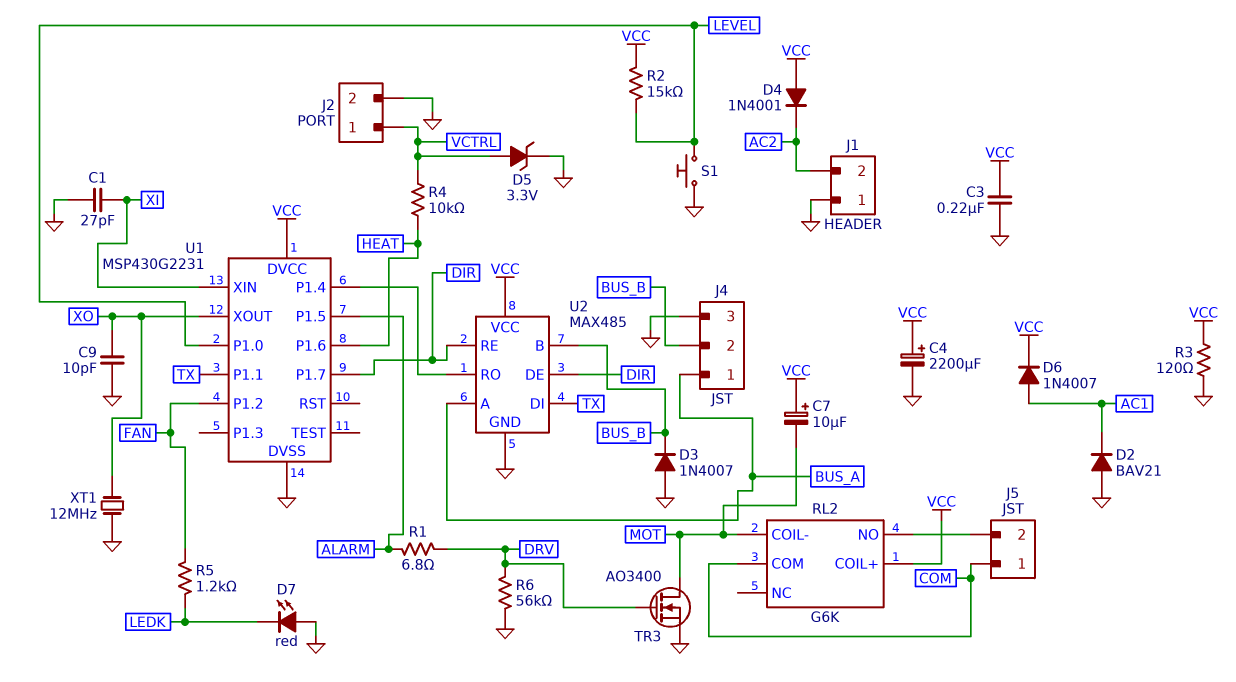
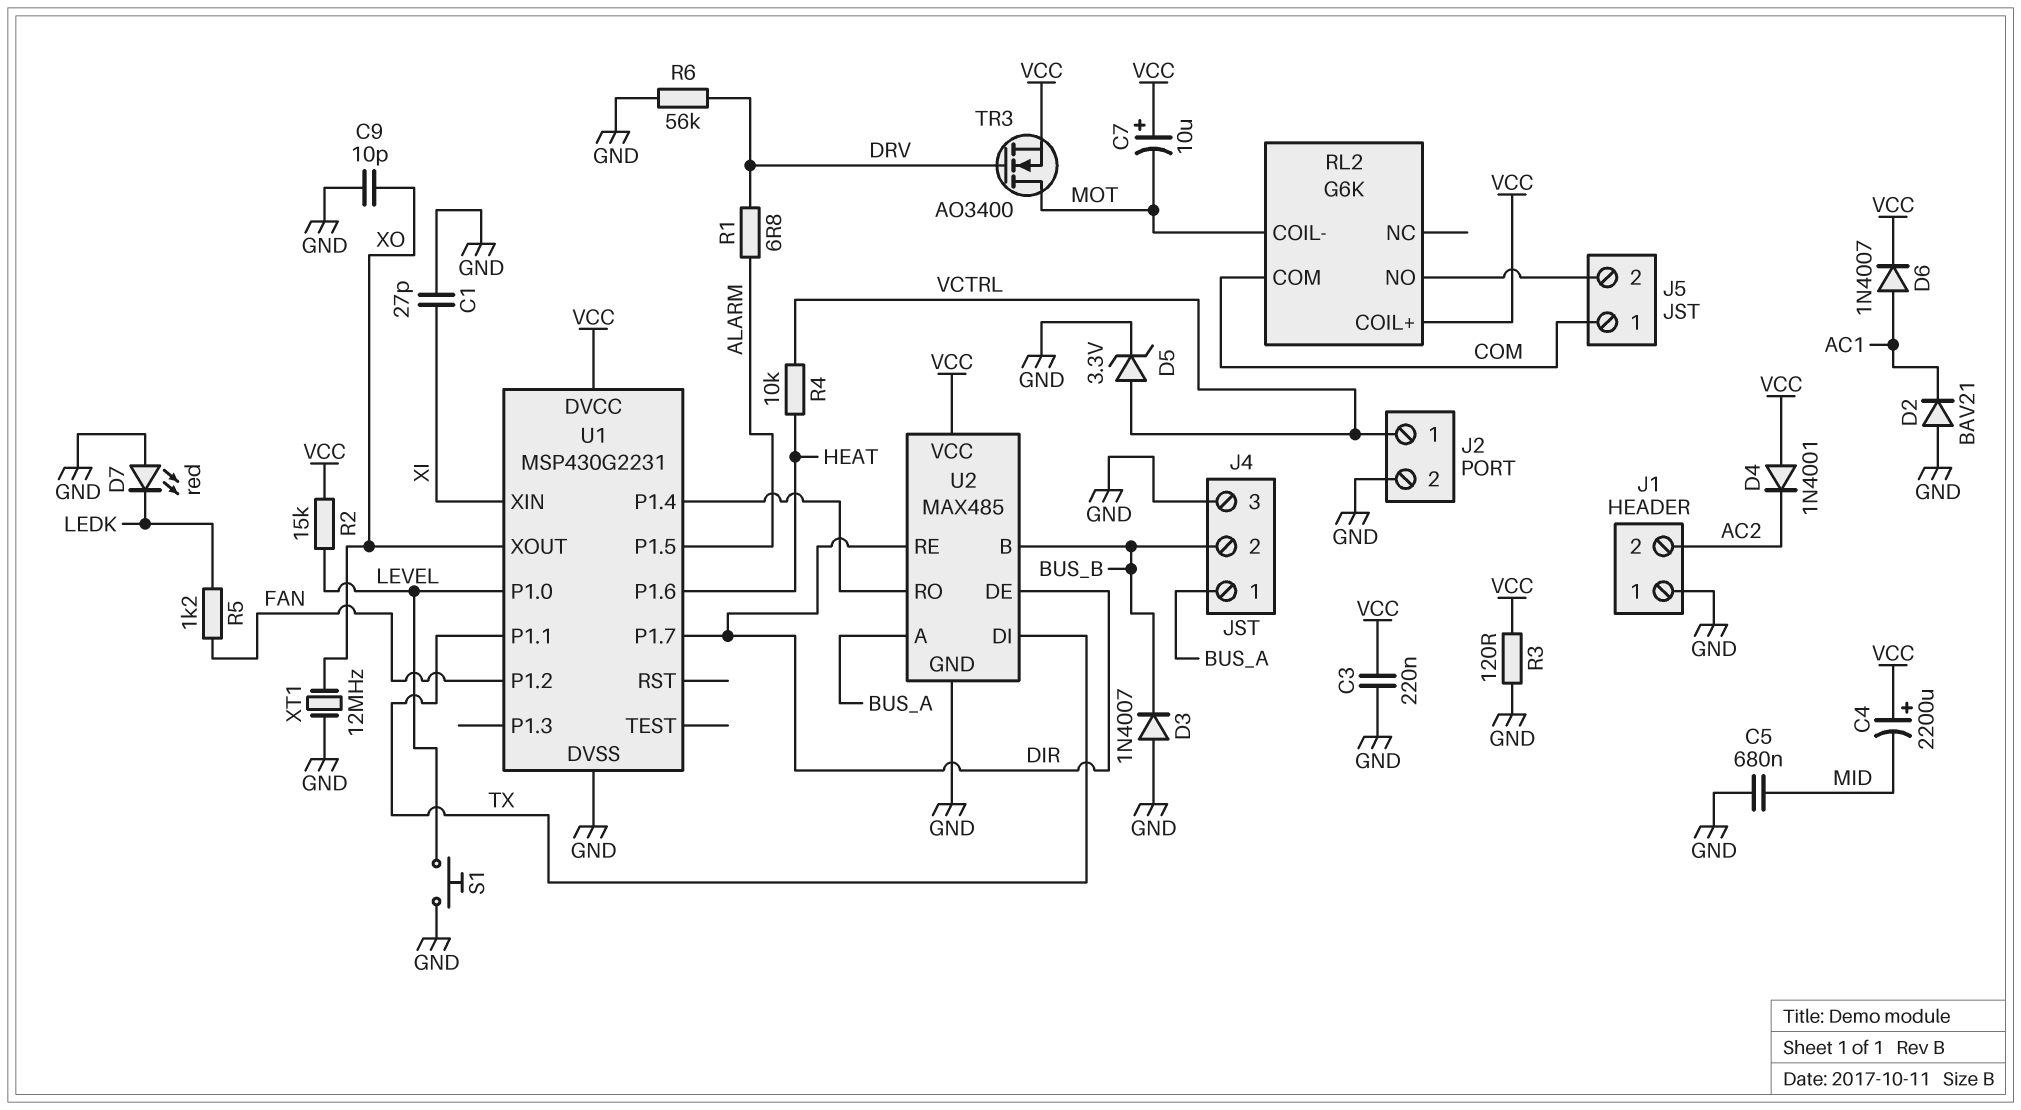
C4: 2200uF (plus VCC, minus GND) -> 2200uF (plus VCC, minus MID)
C5: none -> 680nF (GND, MID)
TR3: NMOS AO3400 (G DRV, D MOT, S GND) -> NMOS AO3400 (G DRV, D MOT, S VCC)

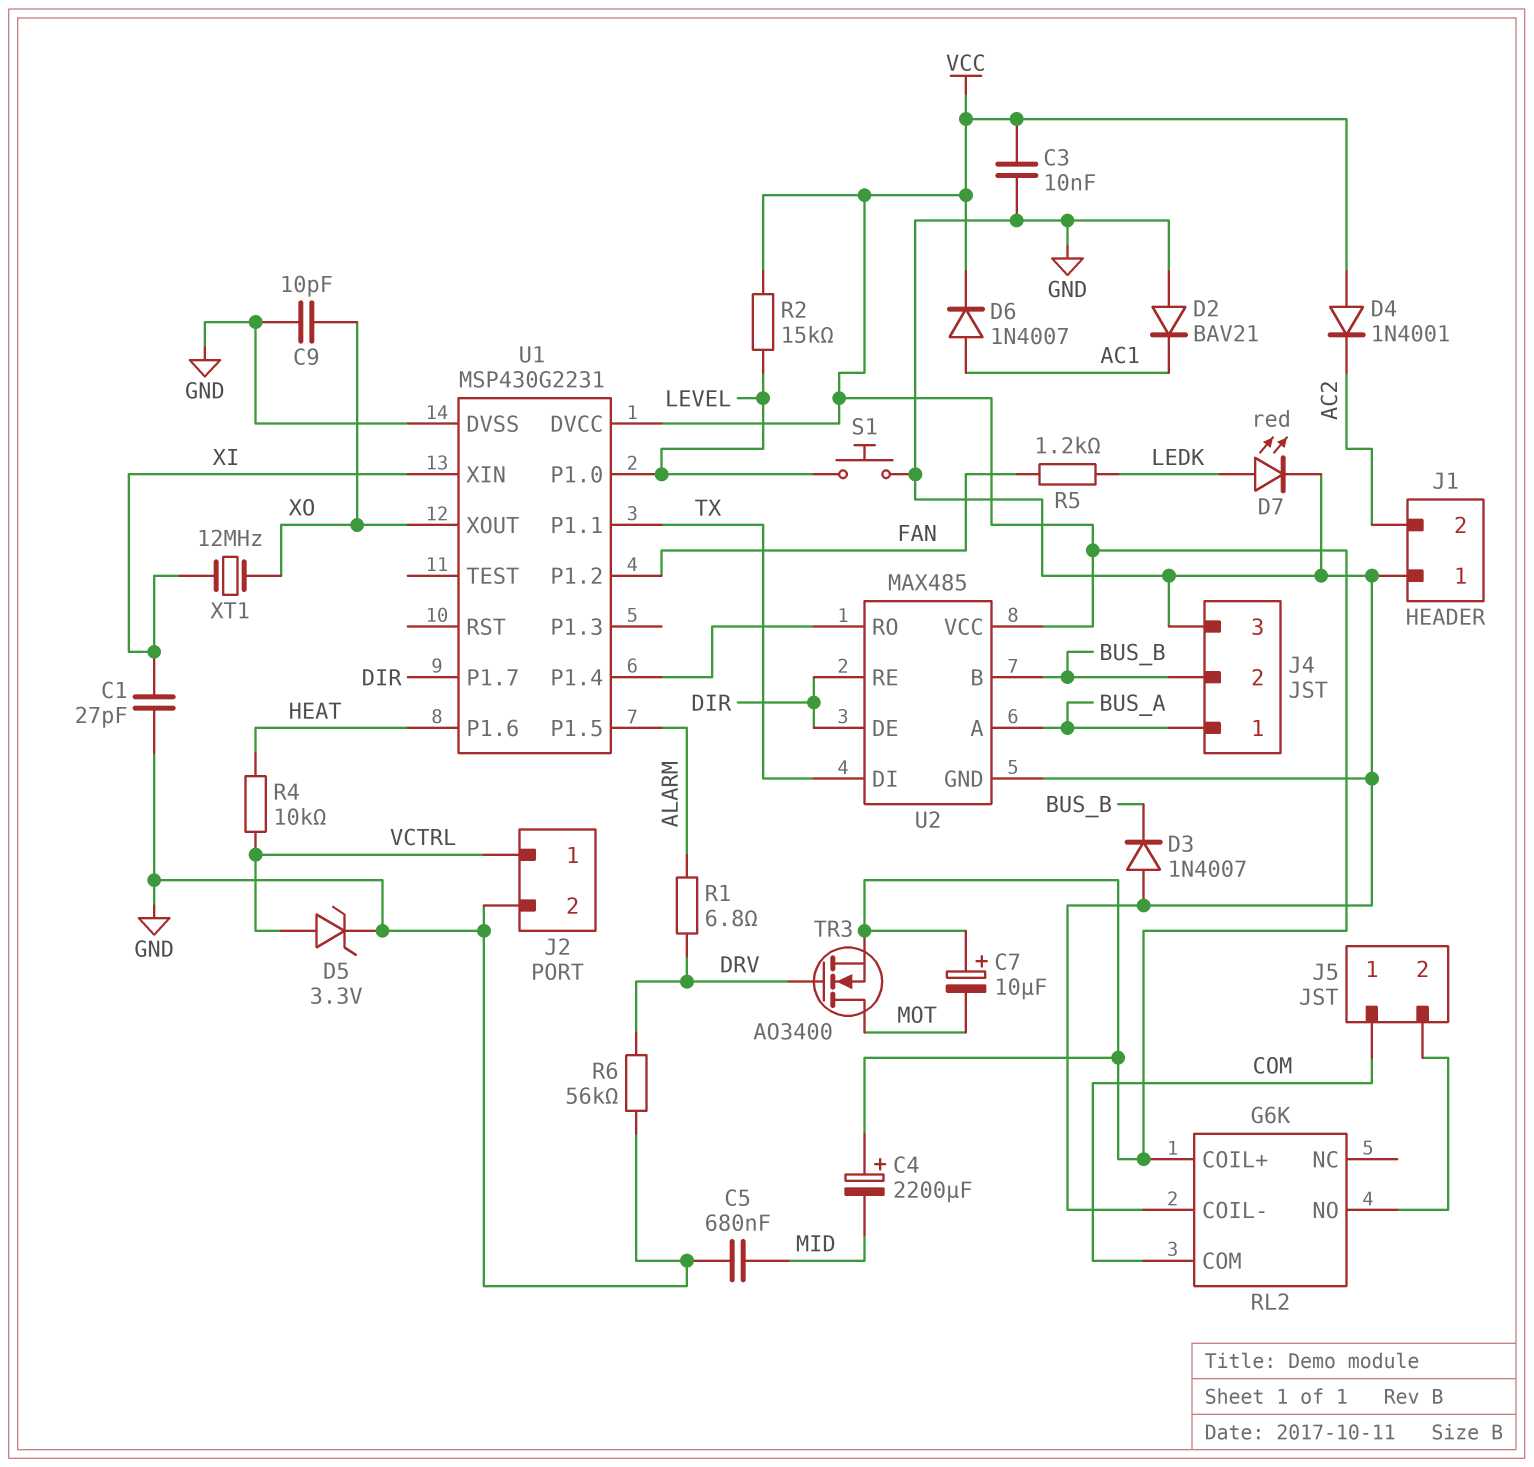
C3: 220nF (GND, VCC) -> 10nF (GND, VCC)
D7: LED red (A GND, K LEDK) -> LED red (A LEDK, K GND)
R3: 120 (GND, VCC) -> none
RL2 pin COIL-: MOT -> GND
XT1: 12MHz (GND, XO) -> 12MHz (XI, XO)

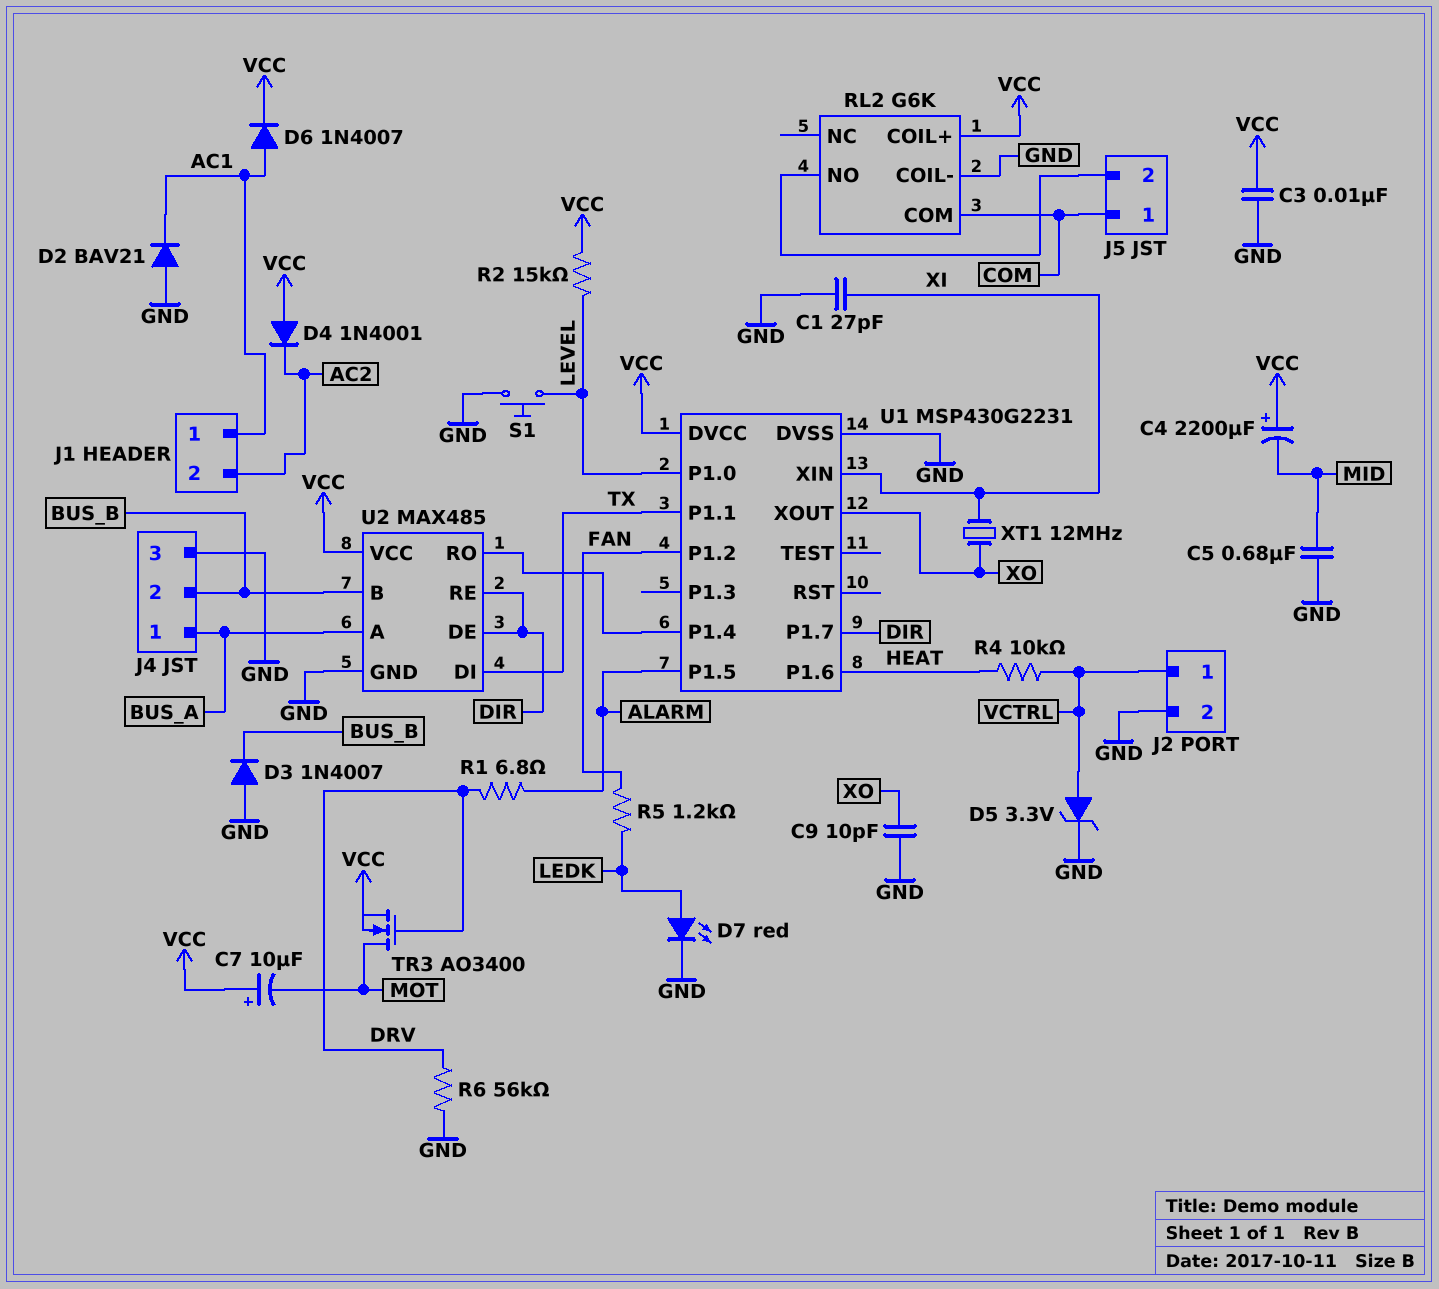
J1 pin 1: GND -> AC1

